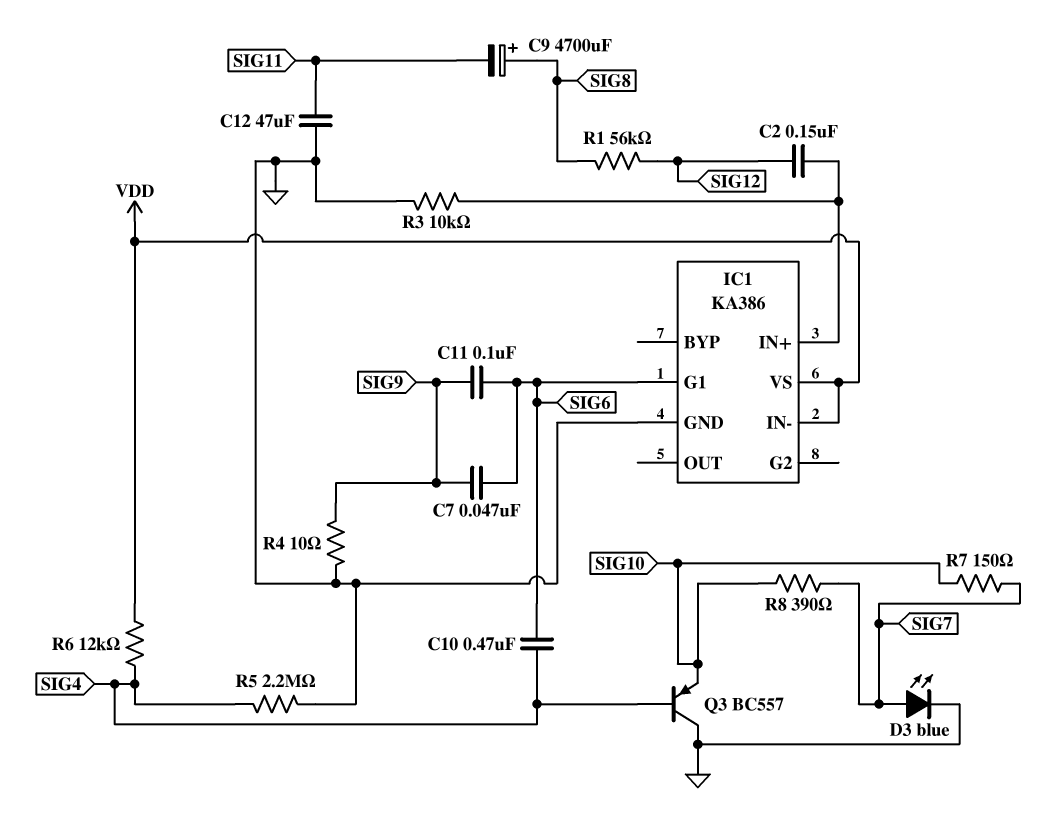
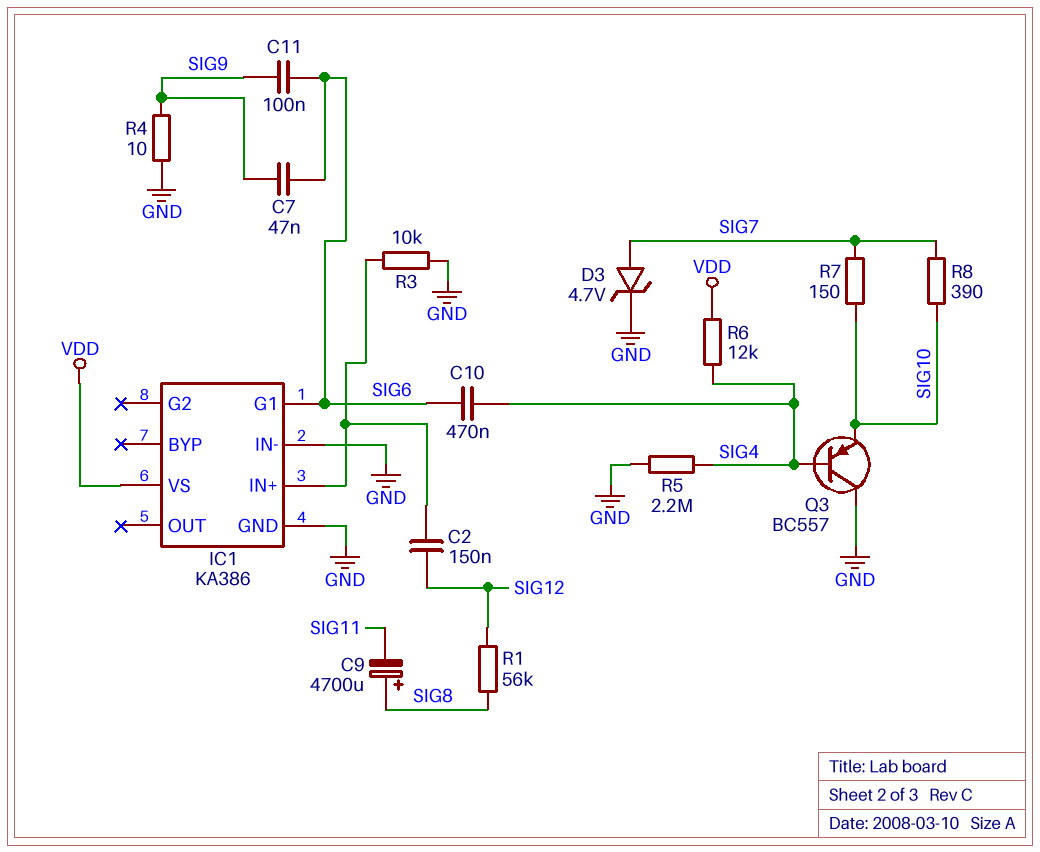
C12: 47uF (GND, SIG11) -> none
D3: LED blue (A SIG7, K GND) -> zener 4.7V (A SIG7, K GND)
IC1 pin IN-: VDD -> GND

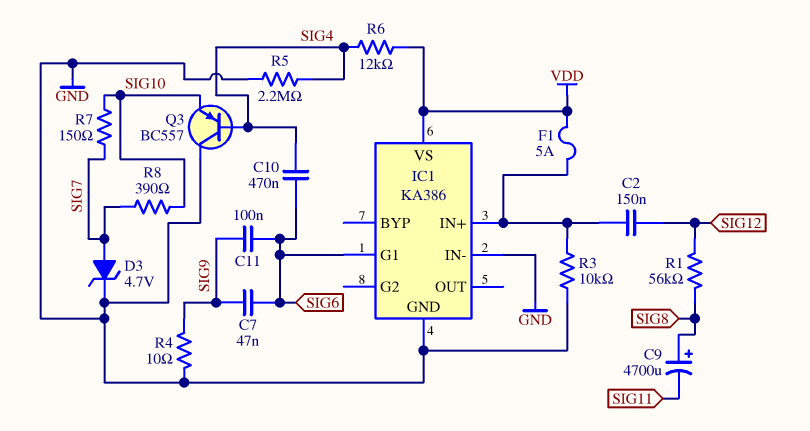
F1: none -> 5A (IC1/IN+, VDD)

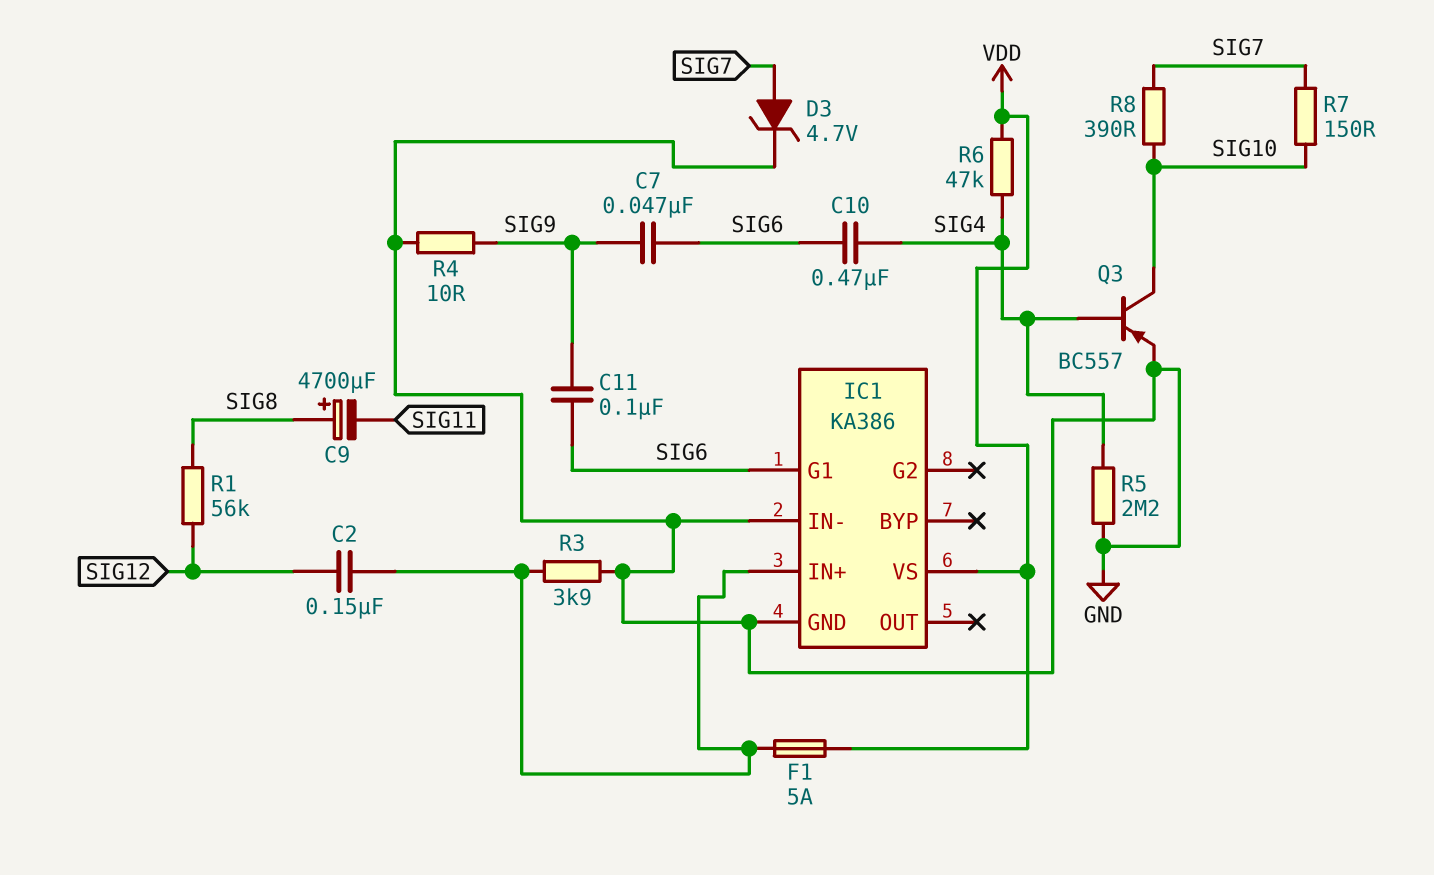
Q3: PNP BC557 (B SIG4, C GND, E SIG10) -> PNP BC557 (B SIG4, C SIG10, E GND)
R3: 10k (GND, IC1/IN+) -> 3.9k (GND, IC1/IN+)
R6: 12k (SIG4, VDD) -> 47k (SIG4, VDD)

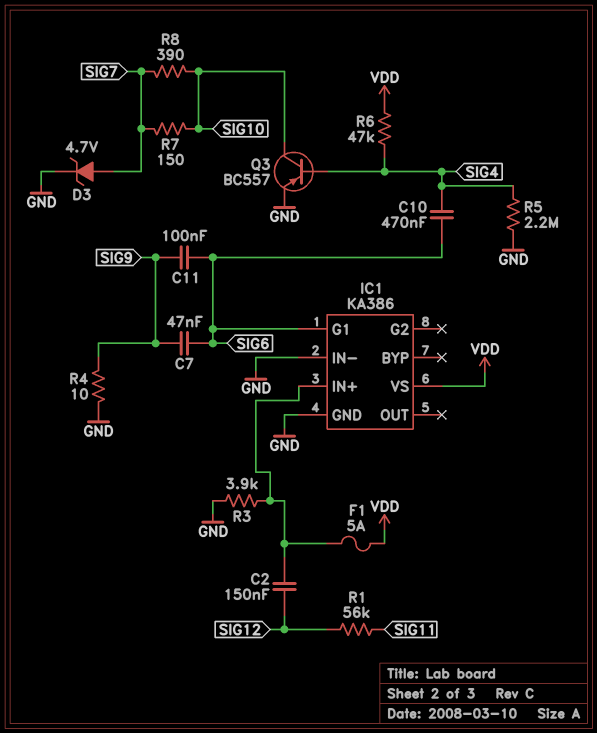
C9: 4700uF (plus SIG8, minus SIG11) -> none
R1: 56k (SIG8, SIG12) -> 56k (SIG11, SIG12)

